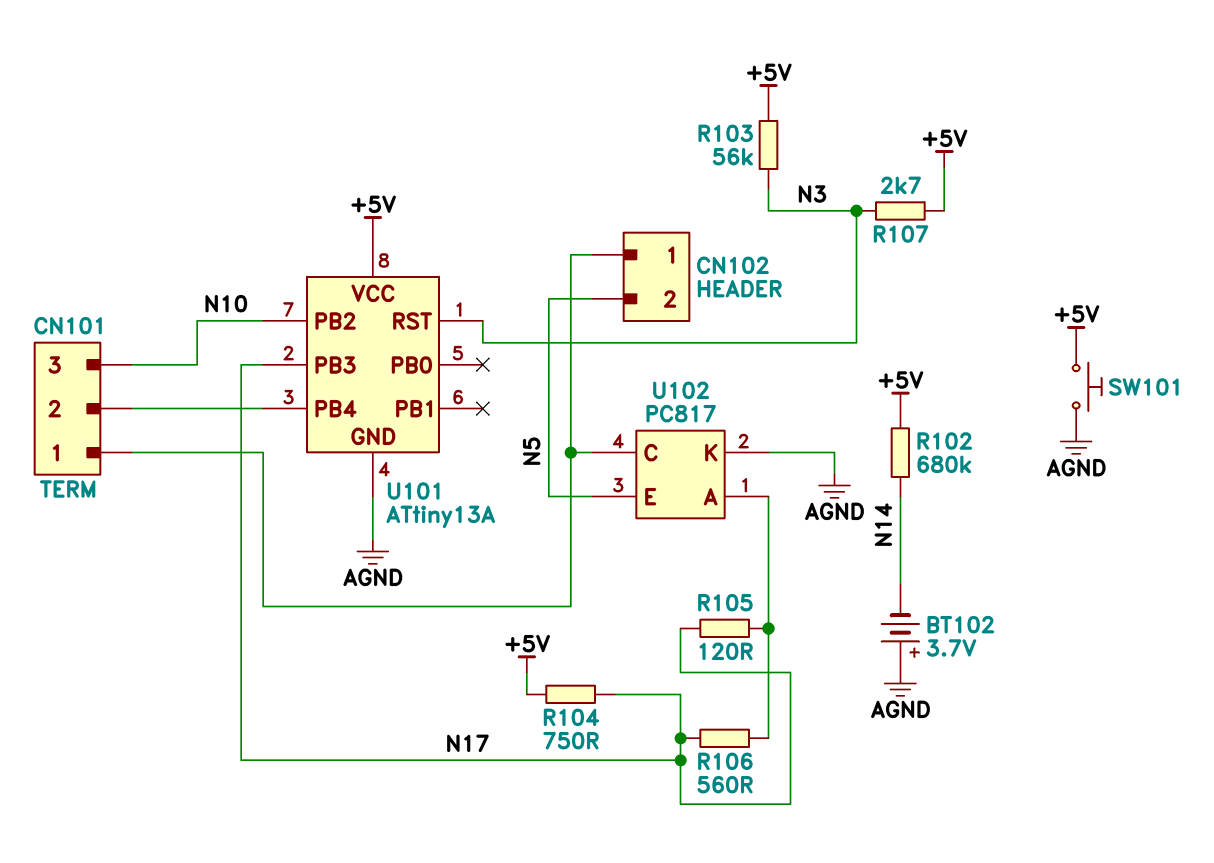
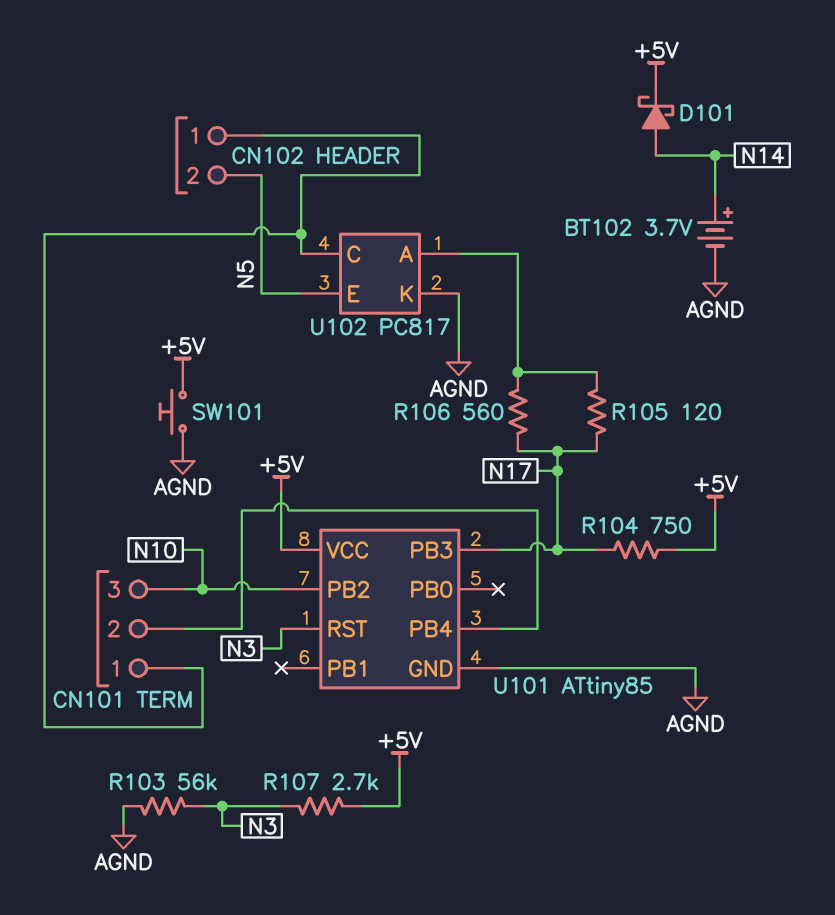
BT102: 3.7V (plus AGND, minus N14) -> 3.7V (plus N14, minus AGND)
D101: none -> schottky (A N14, K +5V)
R102: 680k (+5V, N14) -> none
R103: 56k (+5V, N3) -> 56k (AGND, N3)
U101: ATtiny13A -> ATtiny85

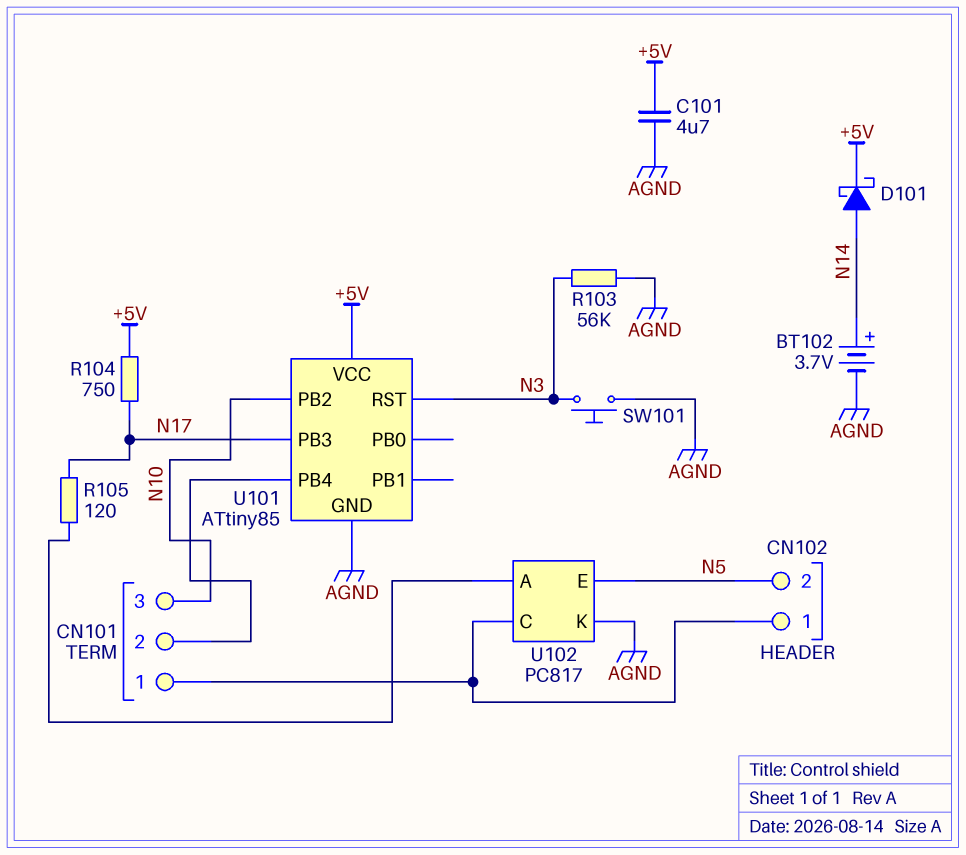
C101: none -> 4.7uF (+5V, AGND)
R106: 560 (N17, U102/A) -> none
R107: 2.7k (+5V, N3) -> none
SW101: button (+5V, AGND) -> button (AGND, N3)

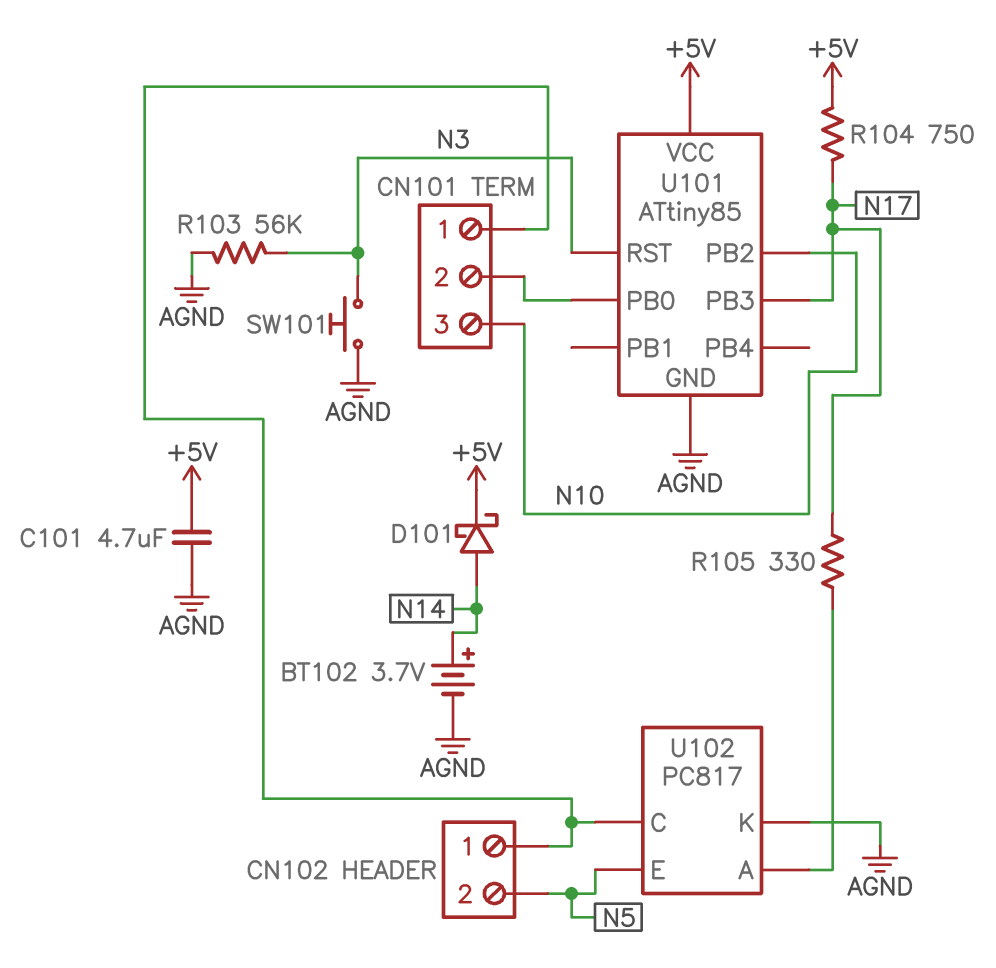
R105: 120 (N17, U102/A) -> 330 (N17, U102/A)
U101 pin PB0: none -> CN101/2
U101 pin PB4: CN101/2 -> none

